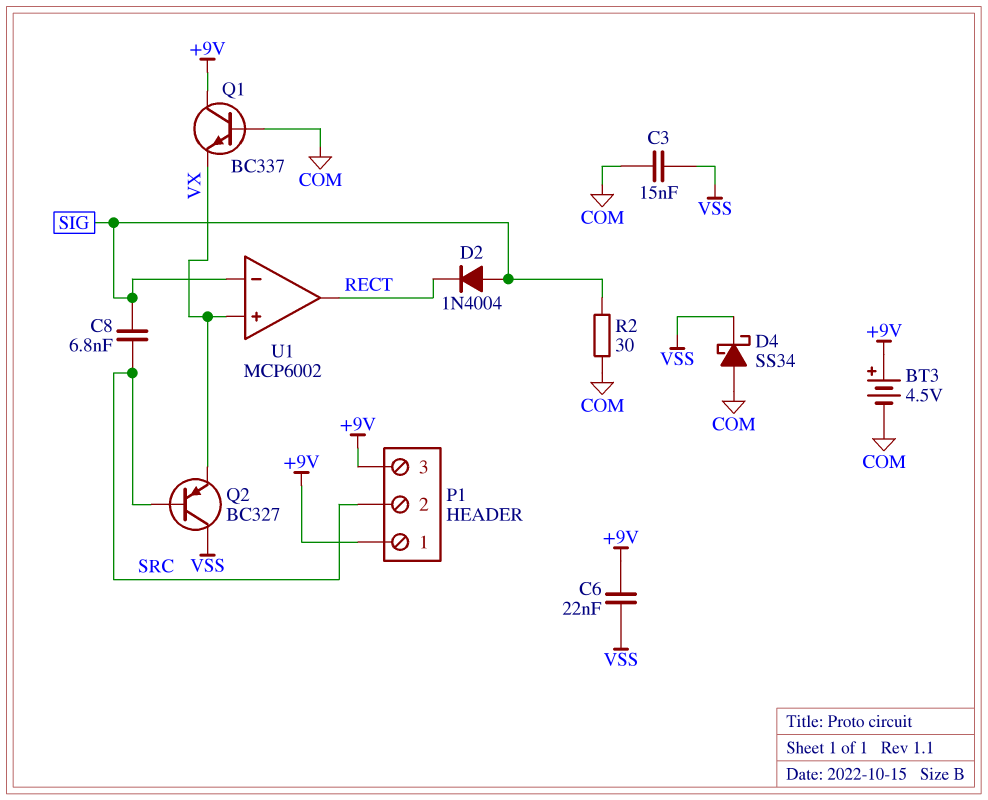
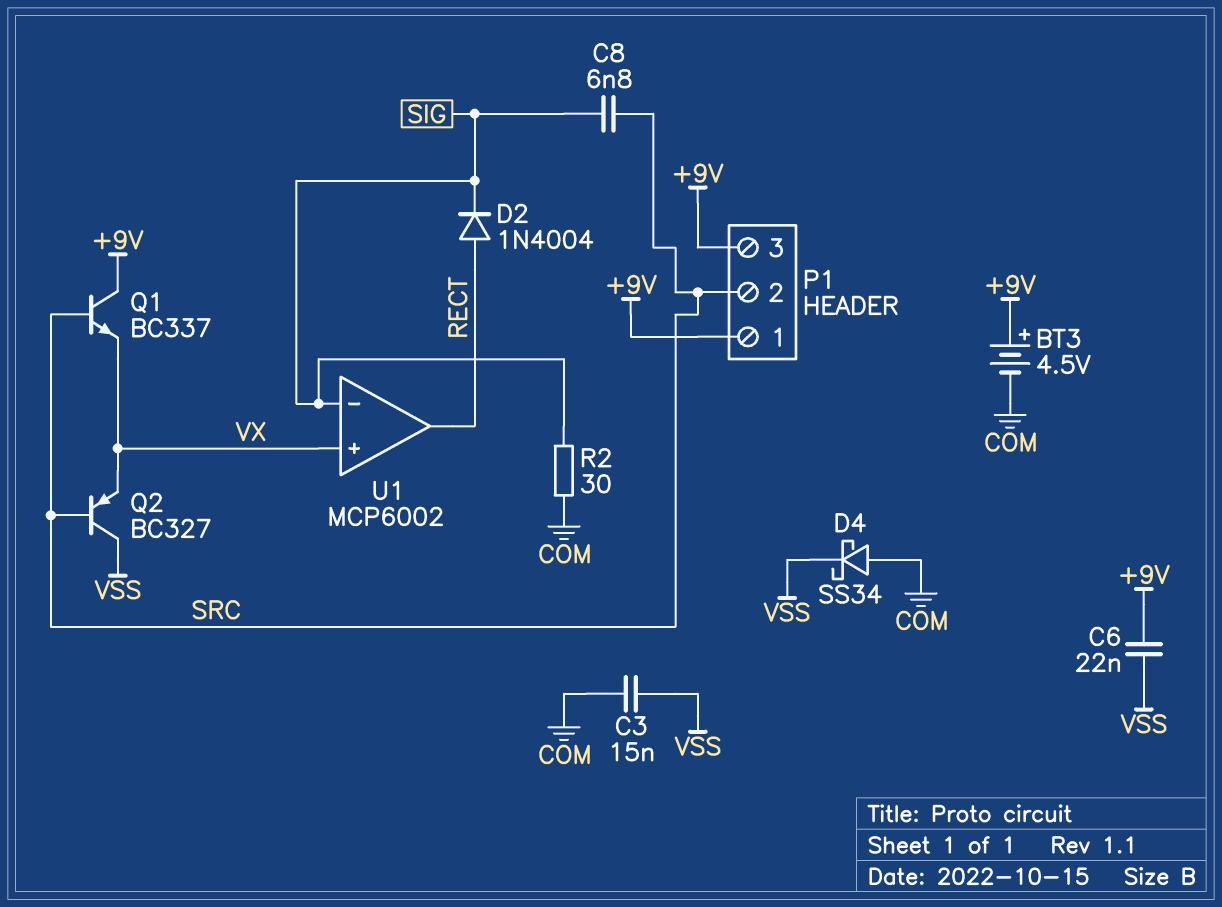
D2: diode 1N4004 (A SIG, K RECT) -> diode 1N4004 (A RECT, K SIG)
Q1: NPN BC337 (B COM, C +9V, E VX) -> NPN BC337 (B SRC, C +9V, E VX)

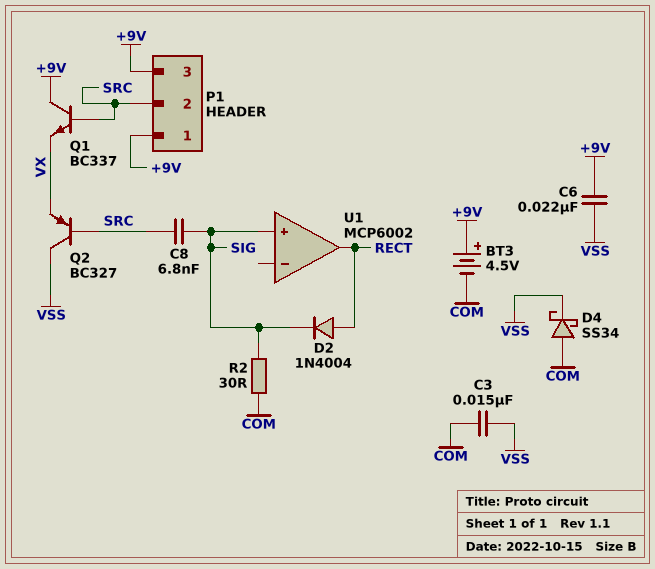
U1 pin in+: VX -> SIG
U1 pin in-: SIG -> none

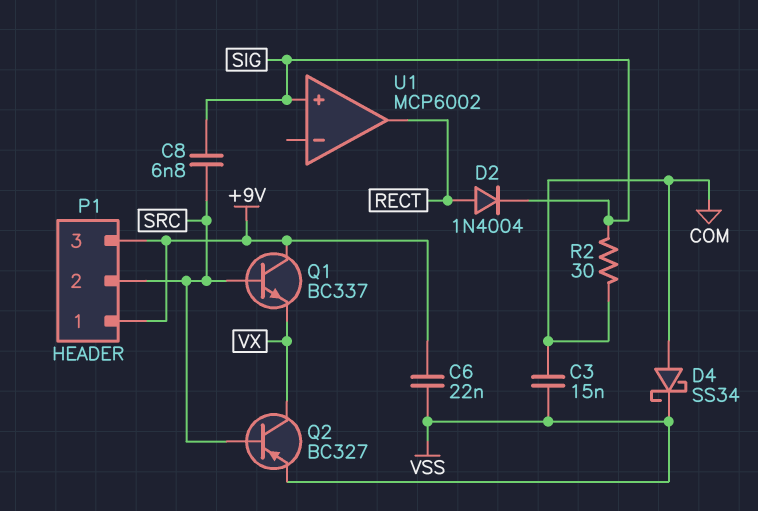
BT3: 4.5V (plus +9V, minus COM) -> none
Q2: PNP BC327 (B SRC, C VSS, E VX) -> PNP BC327 (B SRC, C VX, E VSS)

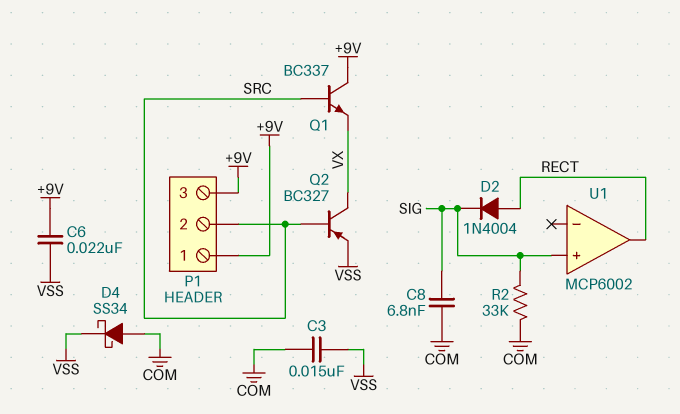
C8: 6.8nF (SIG, SRC) -> 6.8nF (COM, SIG)
R2: 30 (COM, SIG) -> 33k (COM, SIG)

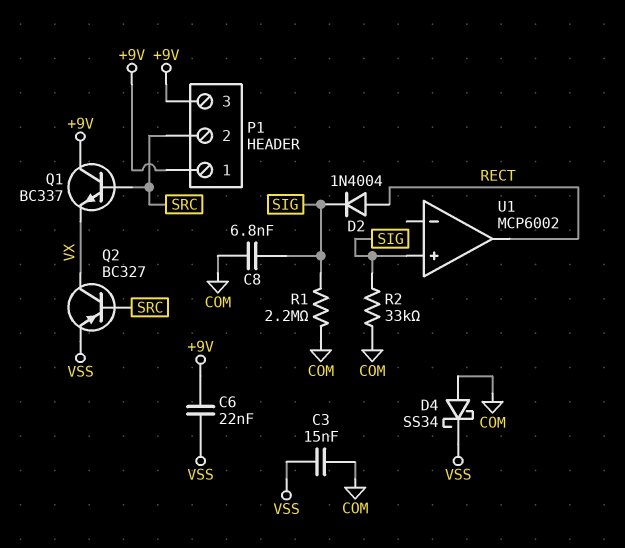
R1: none -> 2.2M (COM, SIG)

